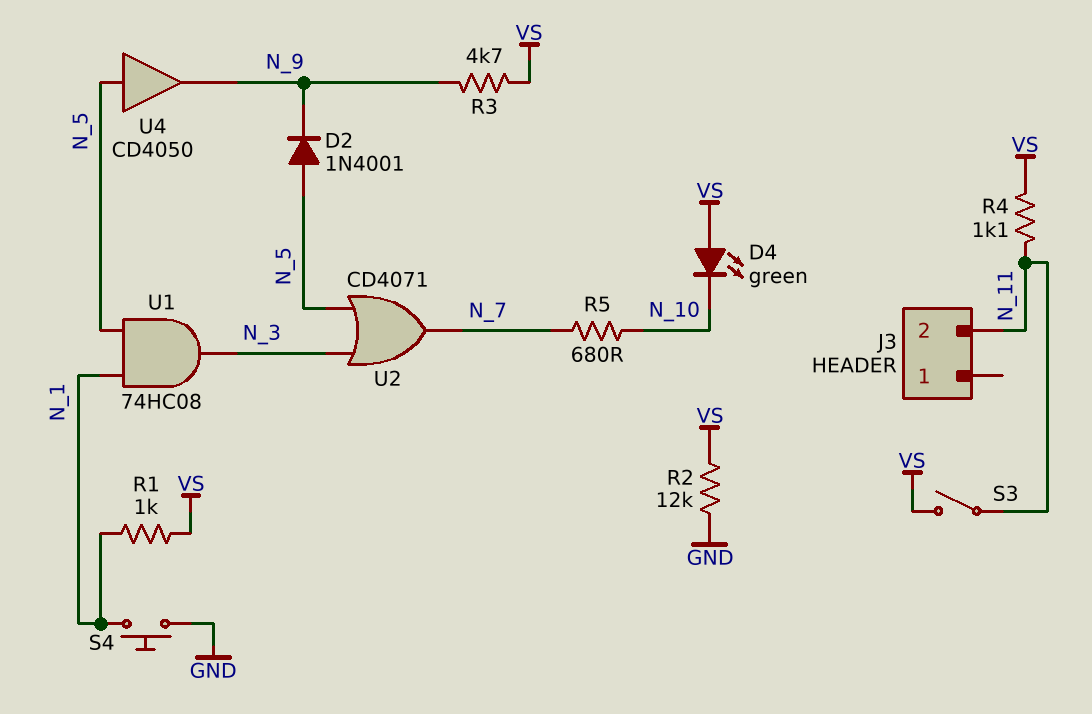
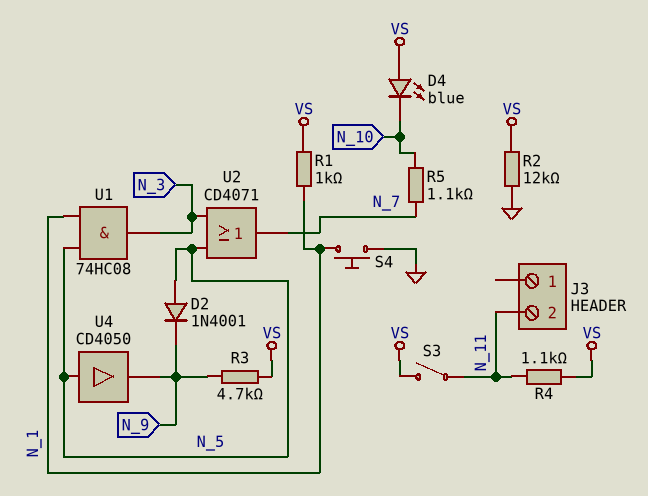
D4: LED green (A VS, K N_10) -> LED blue (A VS, K N_10)
R5: 680 (N_7, N_10) -> 1.1k (N_7, N_10)

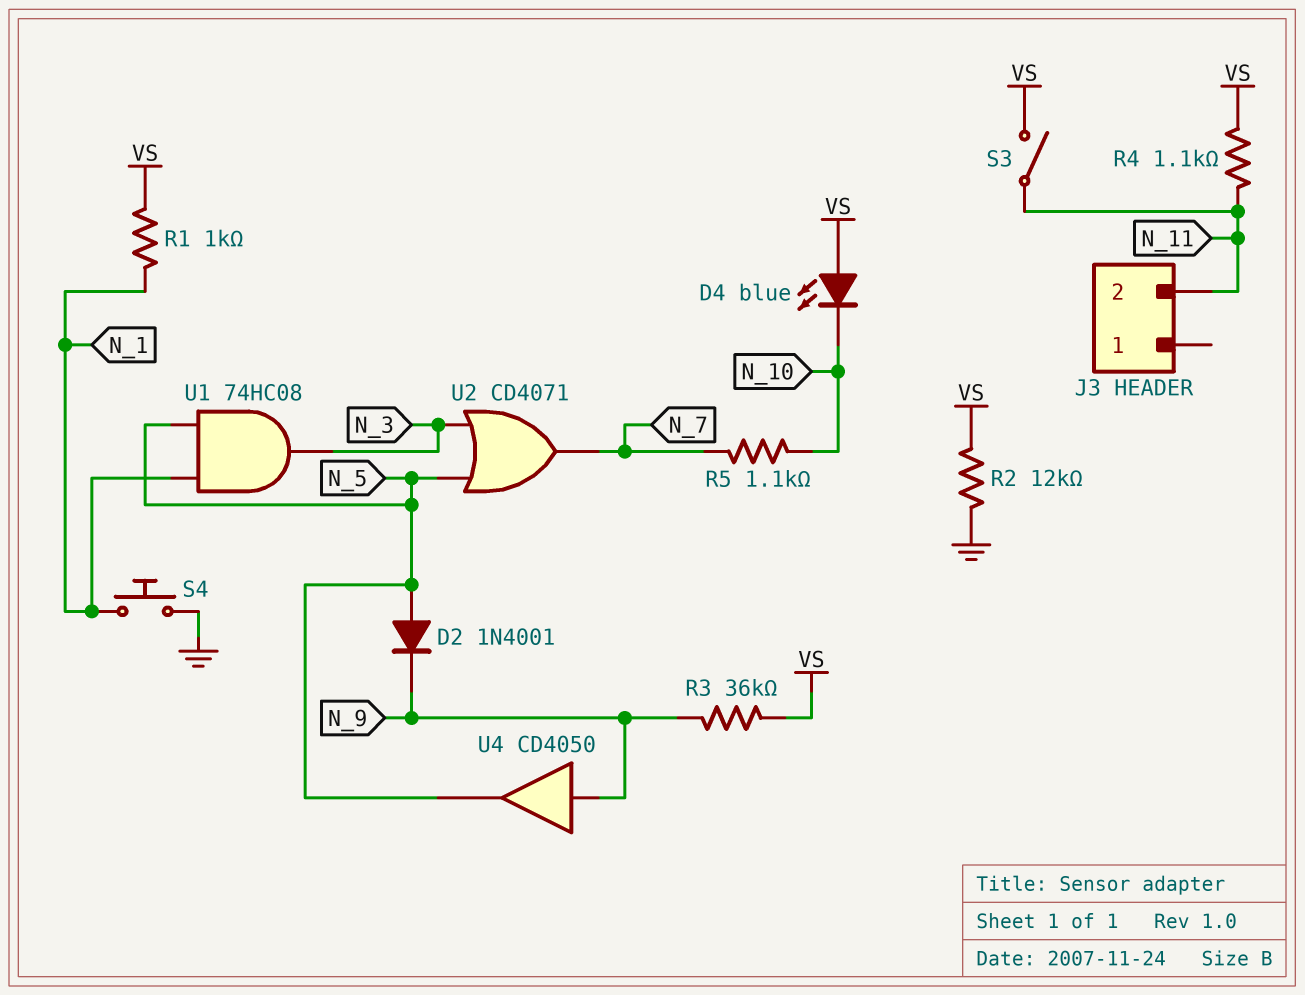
R3: 4.7k (N_9, VS) -> 36k (N_9, VS)
U4: buffer CD4050 (in N_5, out N_9) -> buffer CD4050 (in N_9, out N_5)

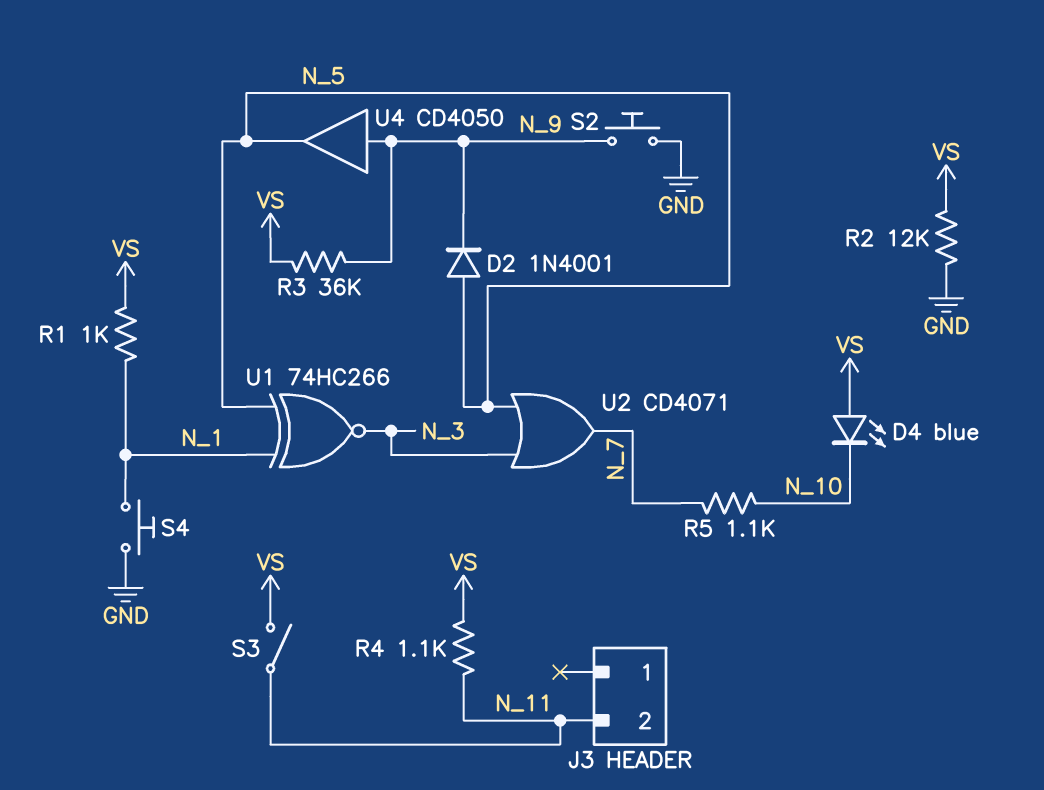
S2: none -> button (GND, N_9)
U1: AND 74HC08 (in N_1, in N_5, out N_3) -> XNOR 74HC266 (in N_1, in N_5, out N_3)

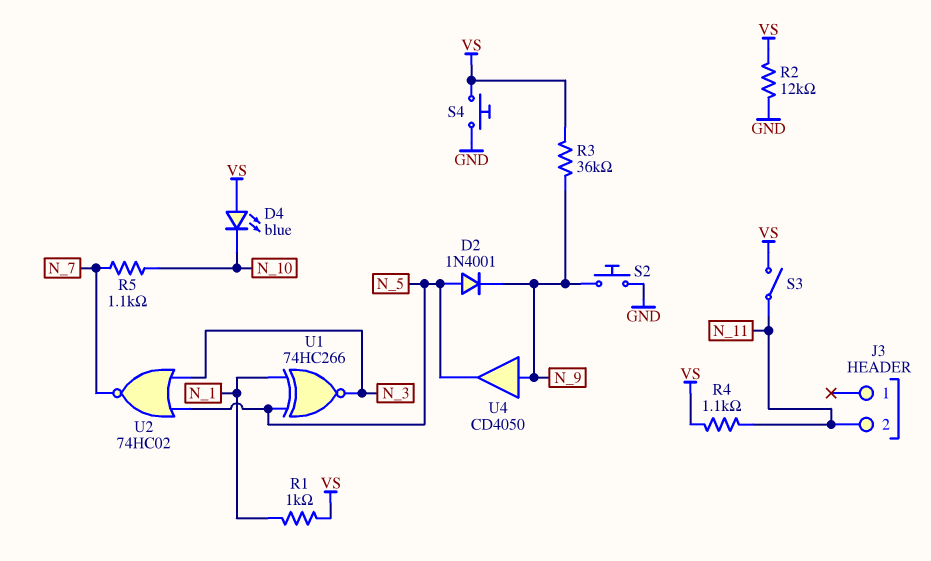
S4: button (GND, N_1) -> button (GND, VS)
U2: OR CD4071 (in N_3, in N_5, out N_7) -> NOR 74HC02 (in N_3, in N_5, out N_7)

